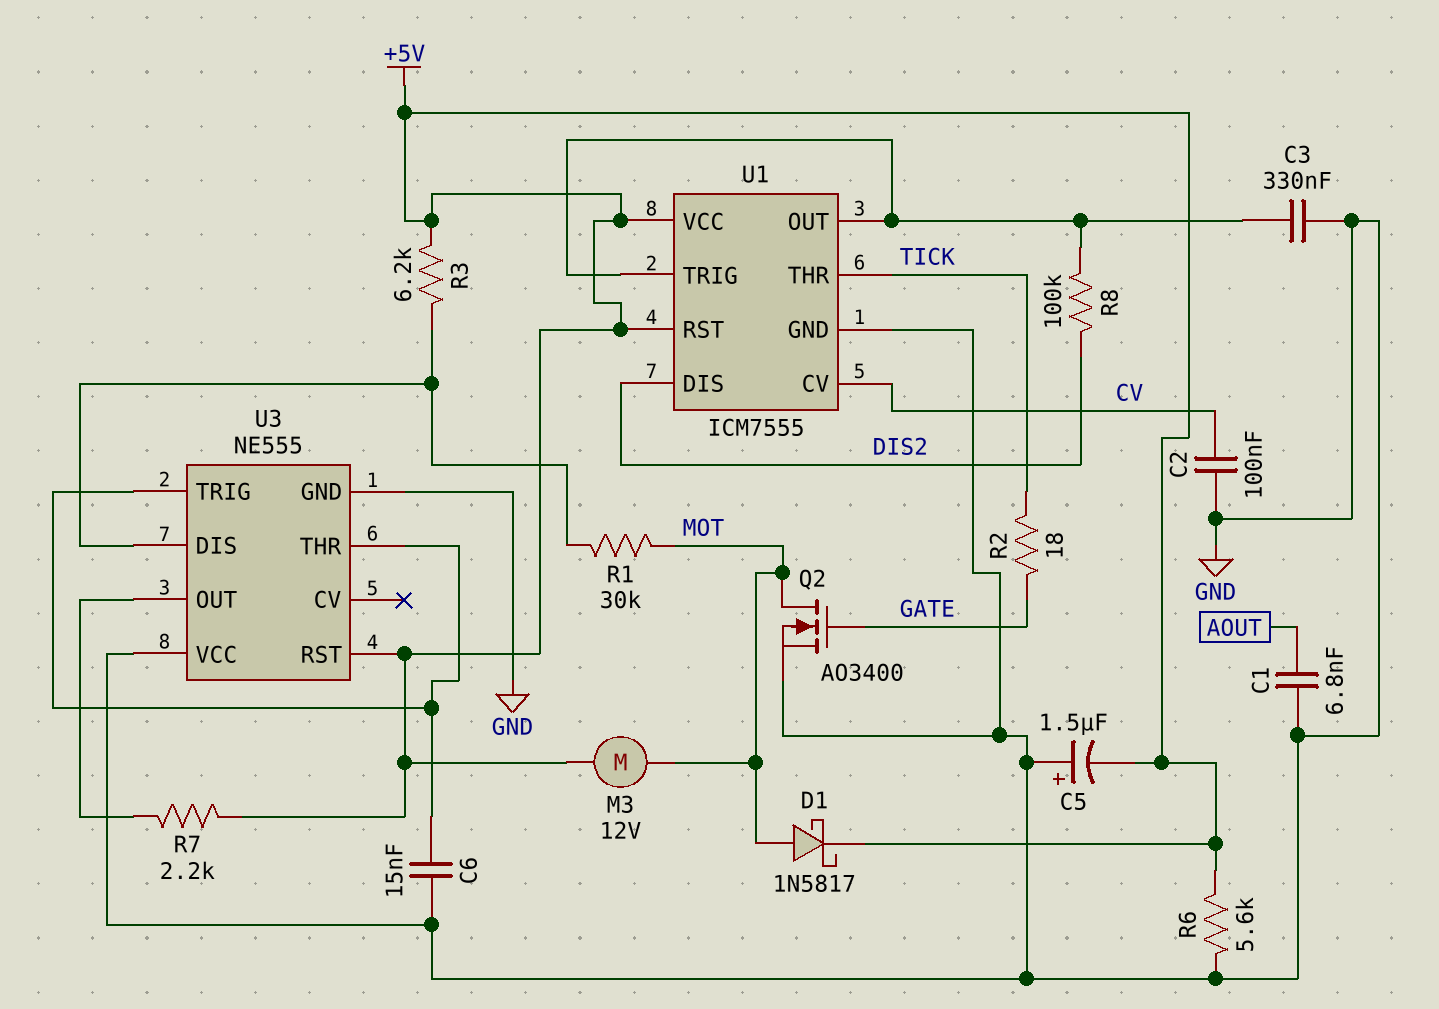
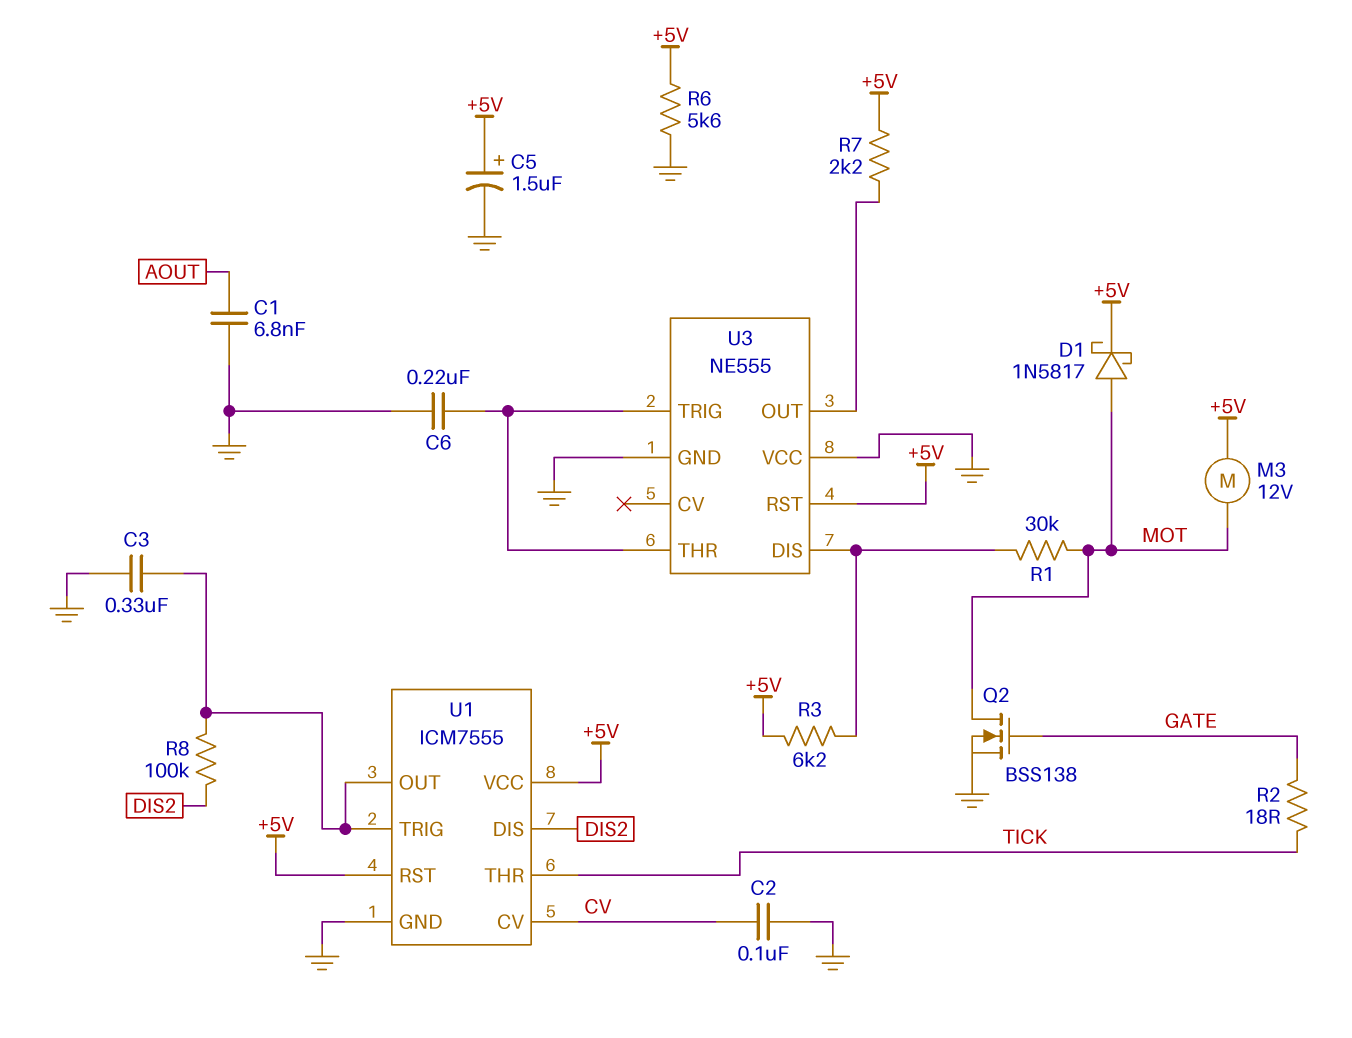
C5: 1.5uF (plus GND, minus +5V) -> 1.5uF (plus +5V, minus GND)
C6: 15nF (GND, U3/THR) -> 220nF (GND, U3/THR)
Q2: NMOS AO3400 (G GATE, D MOT, S GND) -> NMOS BSS138 (G GATE, D MOT, S GND)

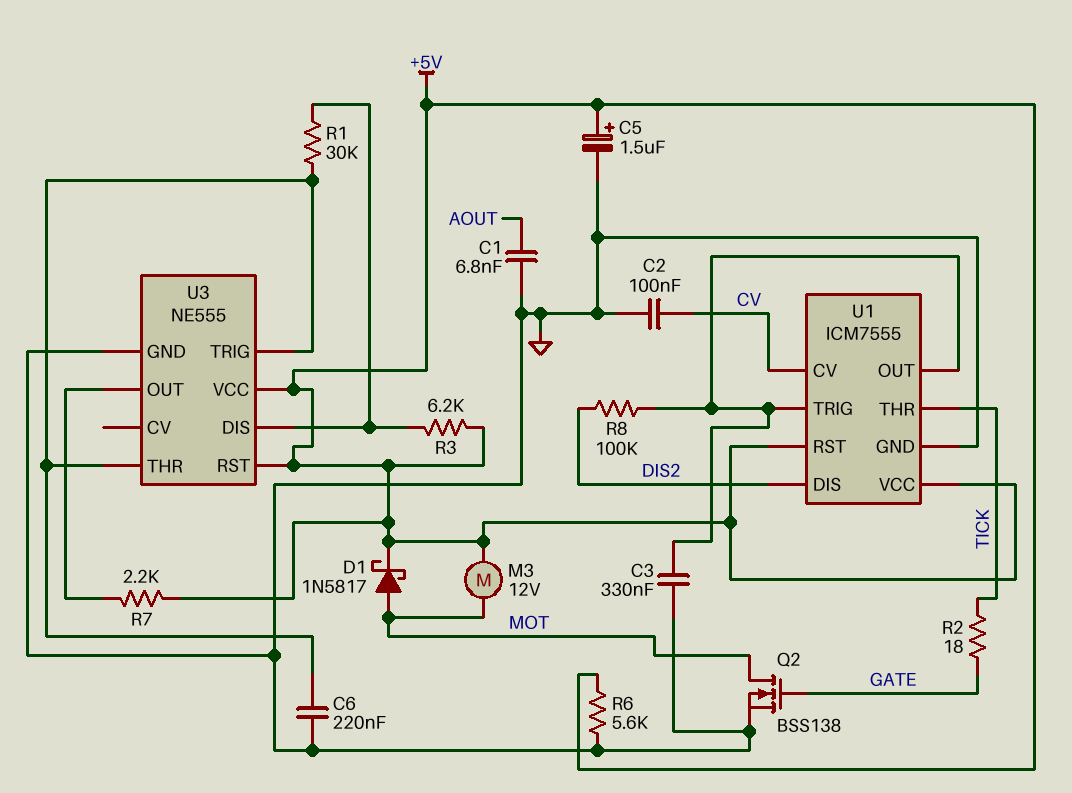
R1: 30k (MOT, U3/DIS) -> 30k (U3/DIS, U3/THR)
U3 pin VCC: GND -> +5V

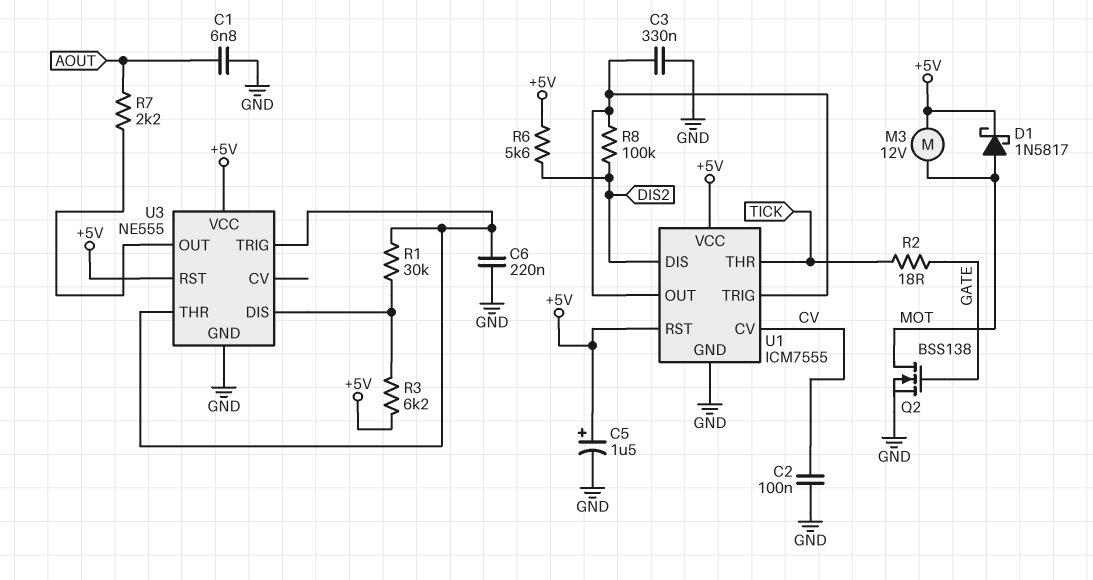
R6: 5.6k (+5V, GND) -> 5.6k (+5V, DIS2)
R7: 2.2k (+5V, U3/OUT) -> 2.2k (AOUT, U3/OUT)

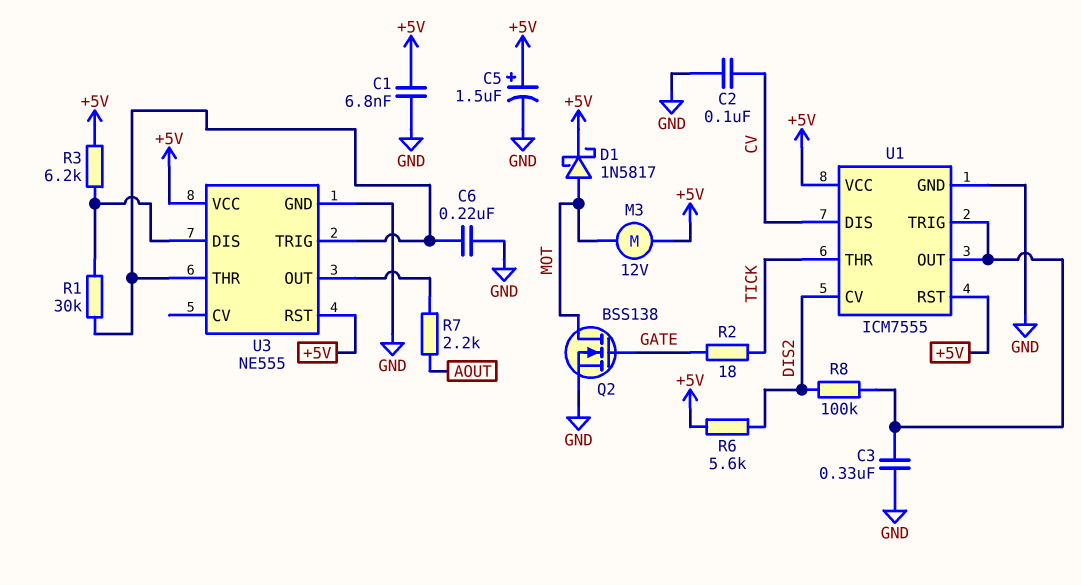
C1: 6.8nF (AOUT, GND) -> 6.8nF (+5V, GND)
U1 pin CV: CV -> DIS2
U1 pin DIS: DIS2 -> CV

